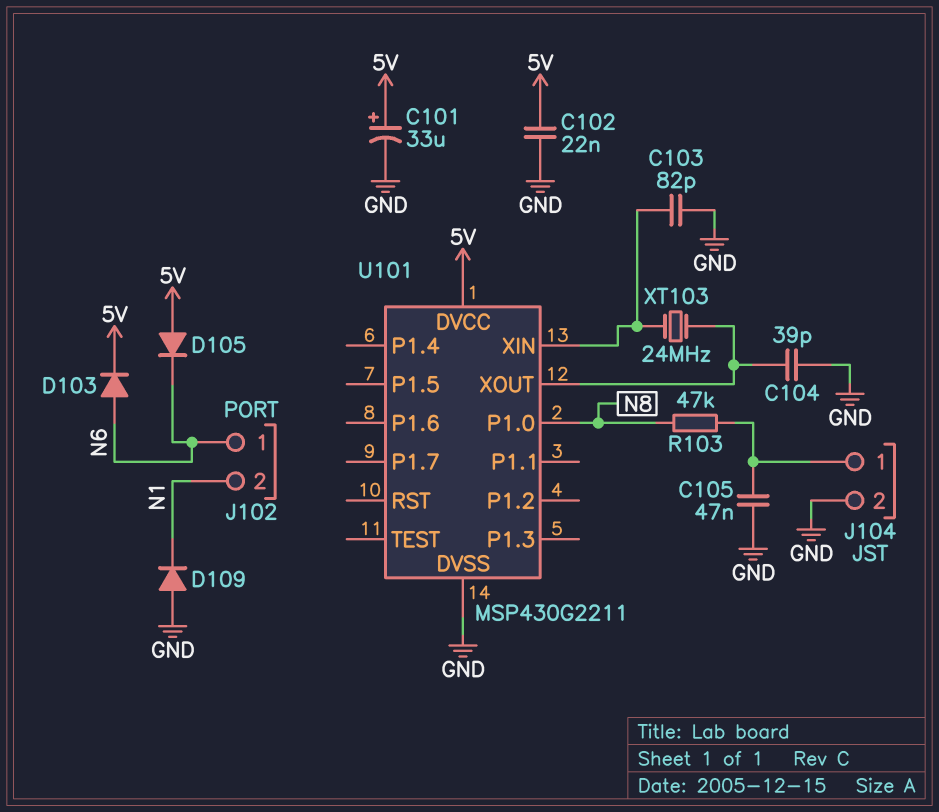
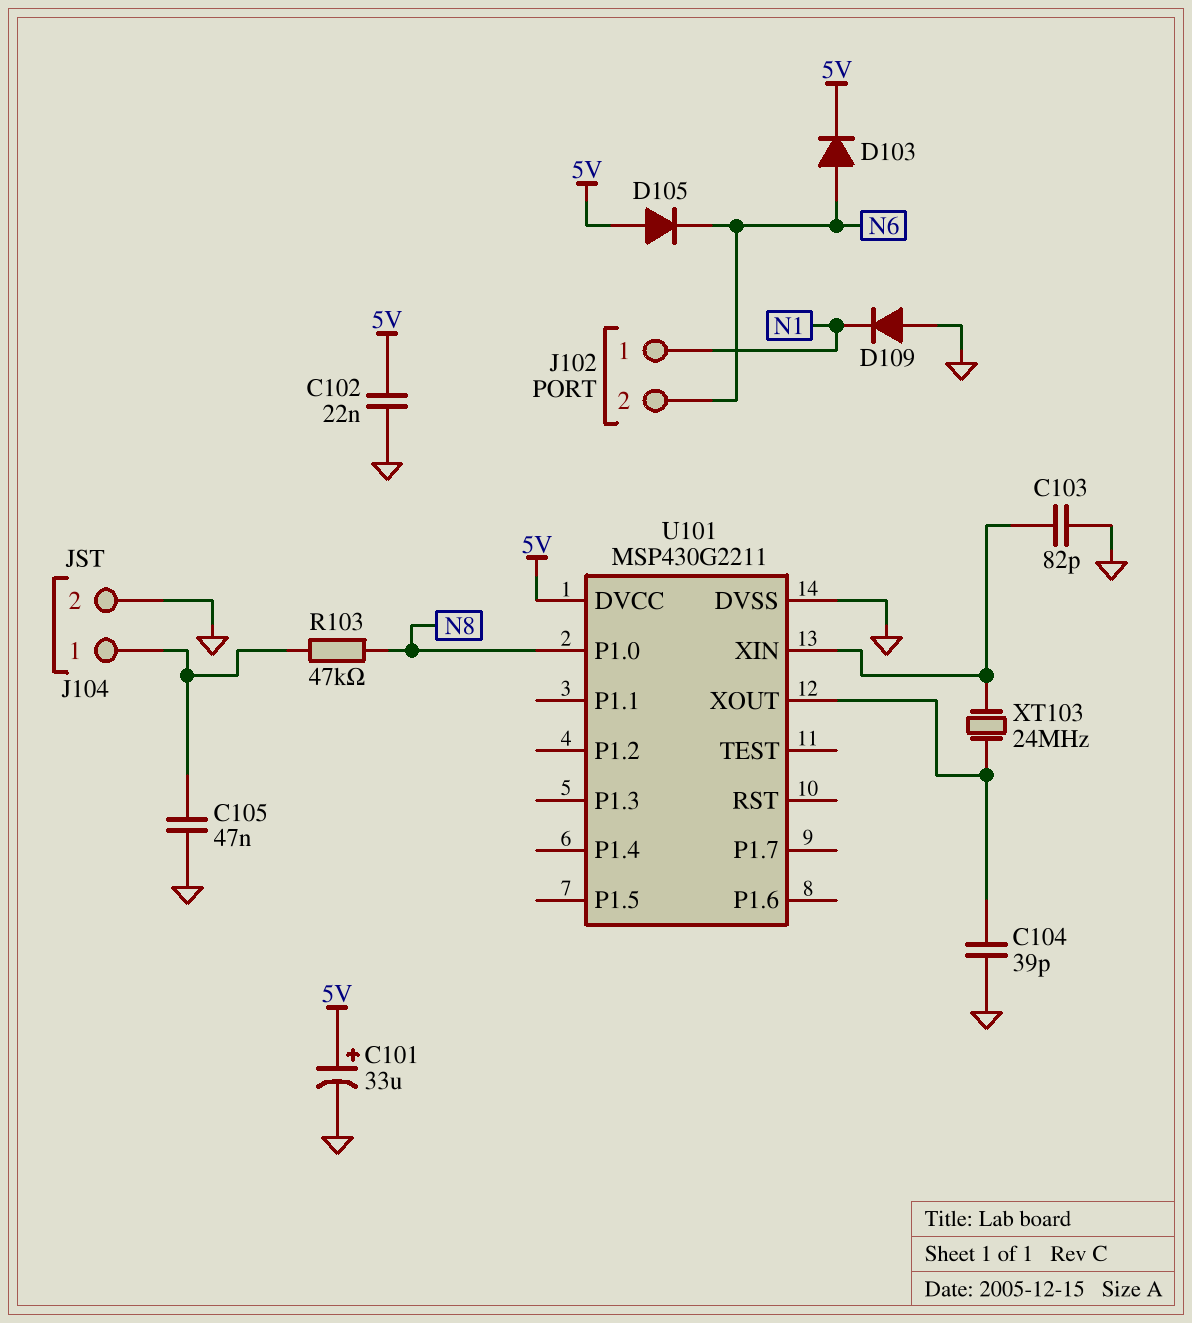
J102 pin 1: N6 -> N1
J102 pin 2: N1 -> N6

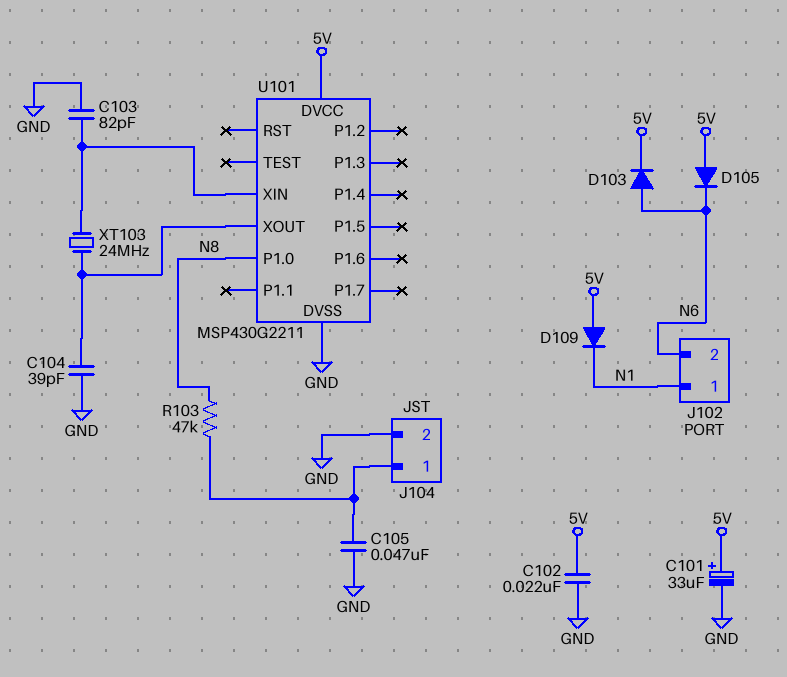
D109: diode (A GND, K N1) -> diode (A 5V, K N1)

